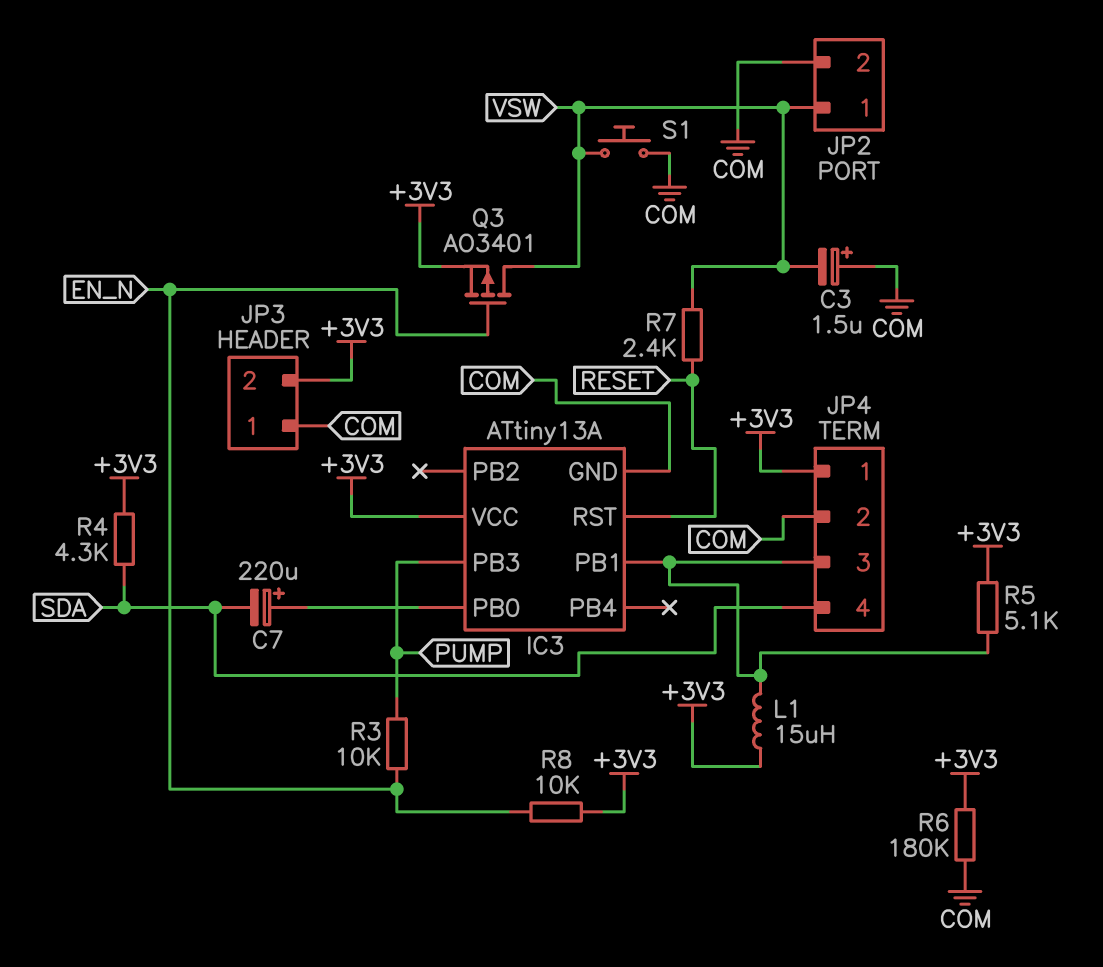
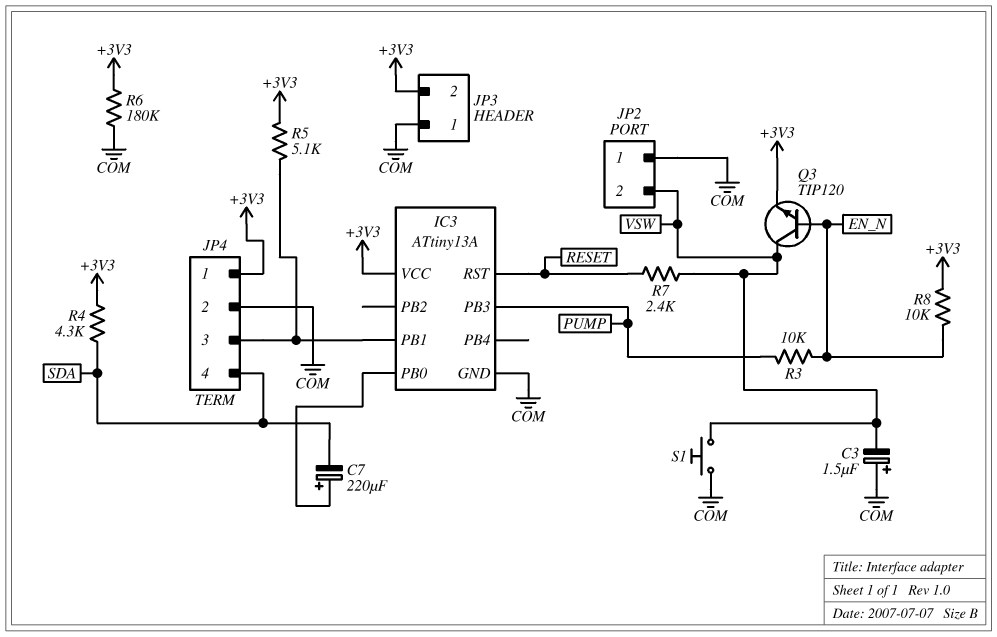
JP2 pin 1: VSW -> COM
JP2 pin 2: COM -> VSW
L1: 15uH (+3V3, IC3/PB1) -> none
Q3: PMOS AO3401 (G EN_N, D VSW, S +3V3) -> NPN TIP120 (B EN_N, C VSW, E +3V3)

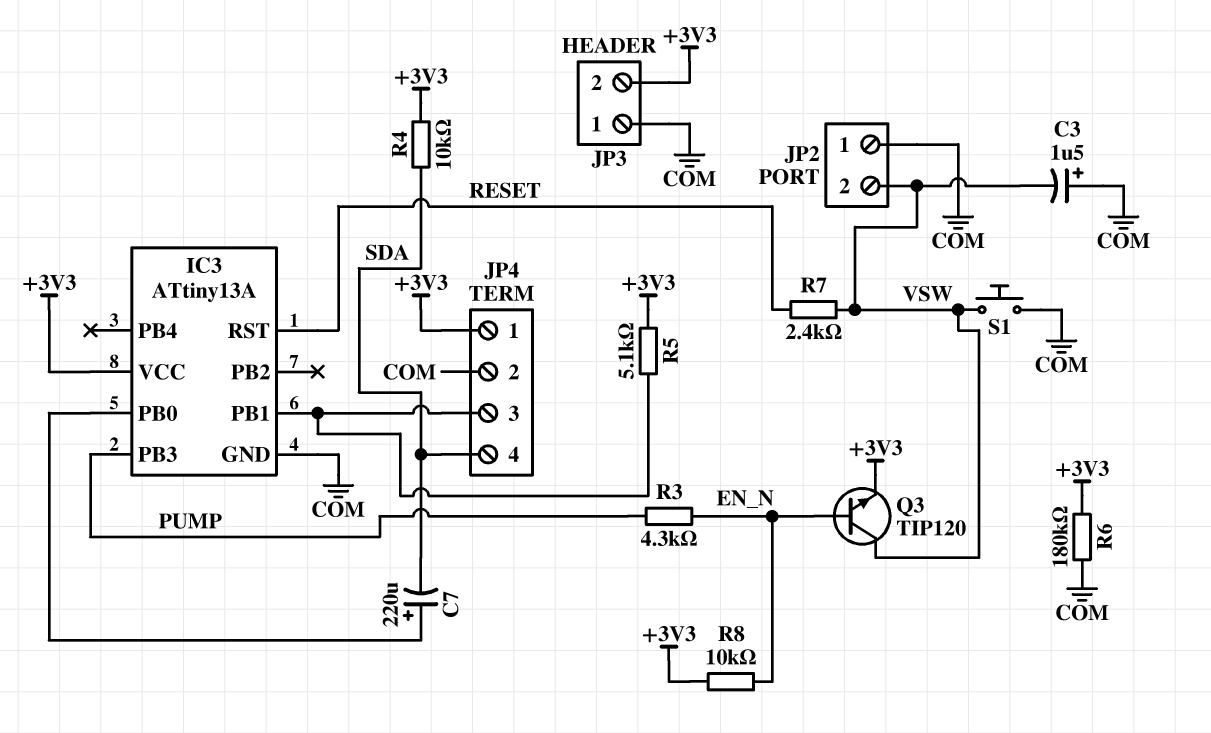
R3: 10k (EN_N, PUMP) -> 4.3k (EN_N, PUMP)
R4: 4.3k (+3V3, SDA) -> 10k (+3V3, SDA)

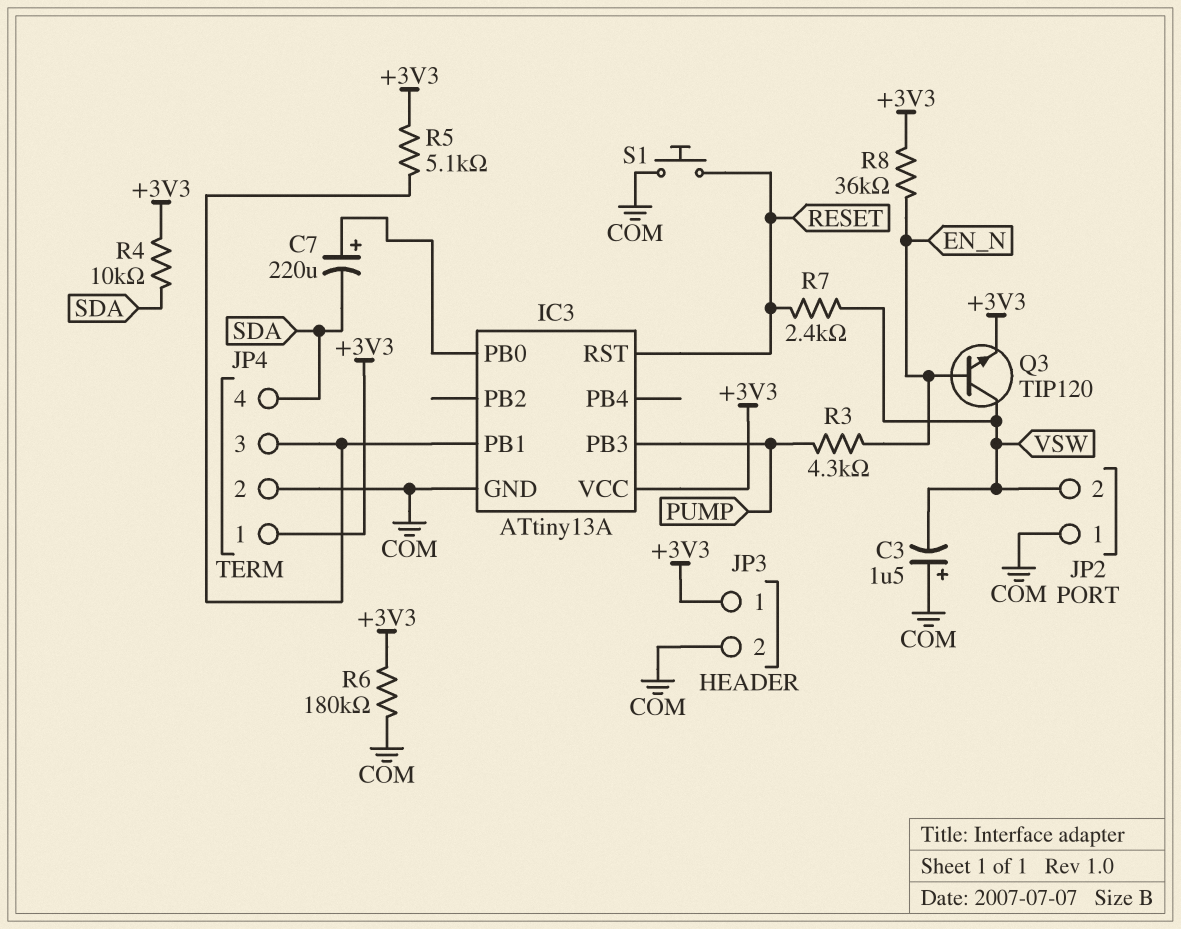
JP3 pin 1: COM -> +3V3
JP3 pin 2: +3V3 -> COM
R8: 10k (+3V3, EN_N) -> 36k (+3V3, EN_N)
S1: button (COM, VSW) -> button (COM, RESET)

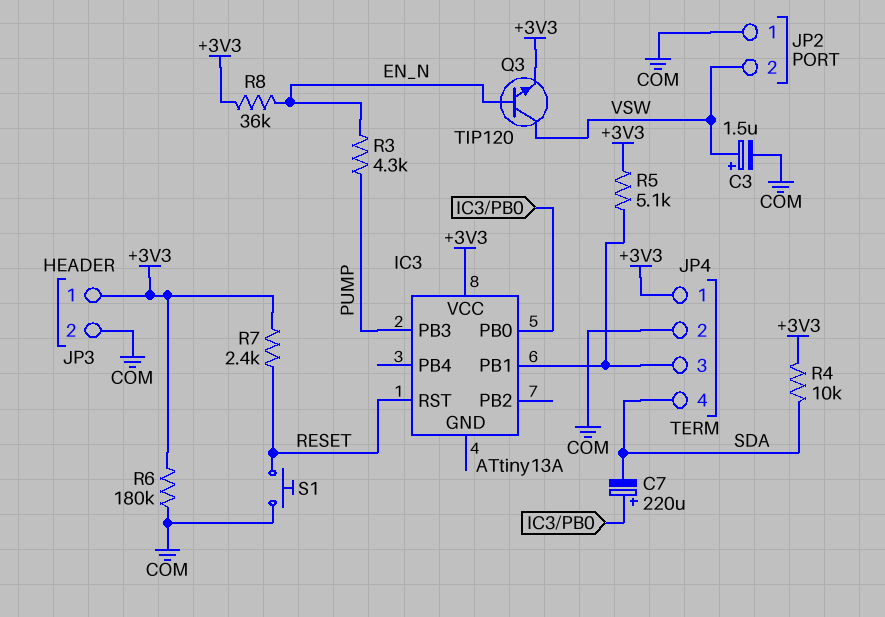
C3: 1.5uF (plus COM, minus VSW) -> 1.5uF (plus VSW, minus COM)
IC3 pin GND: COM -> none
R7: 2.4k (RESET, VSW) -> 2.4k (+3V3, RESET)

